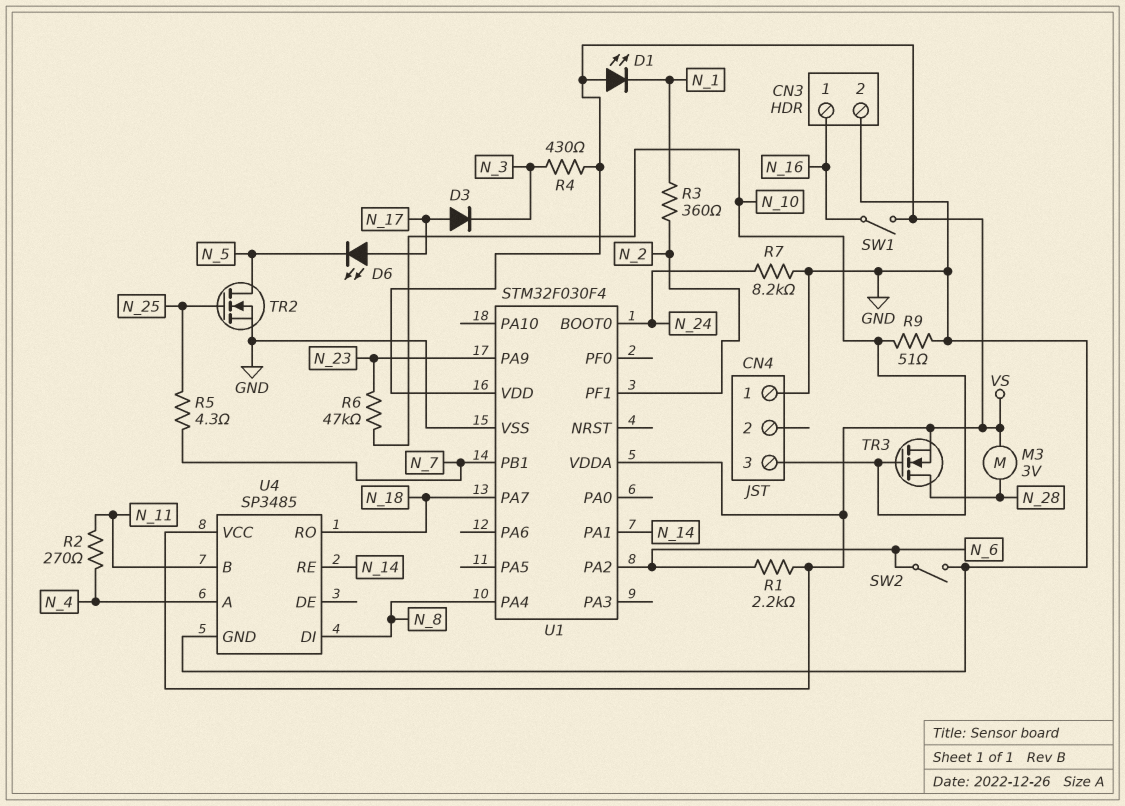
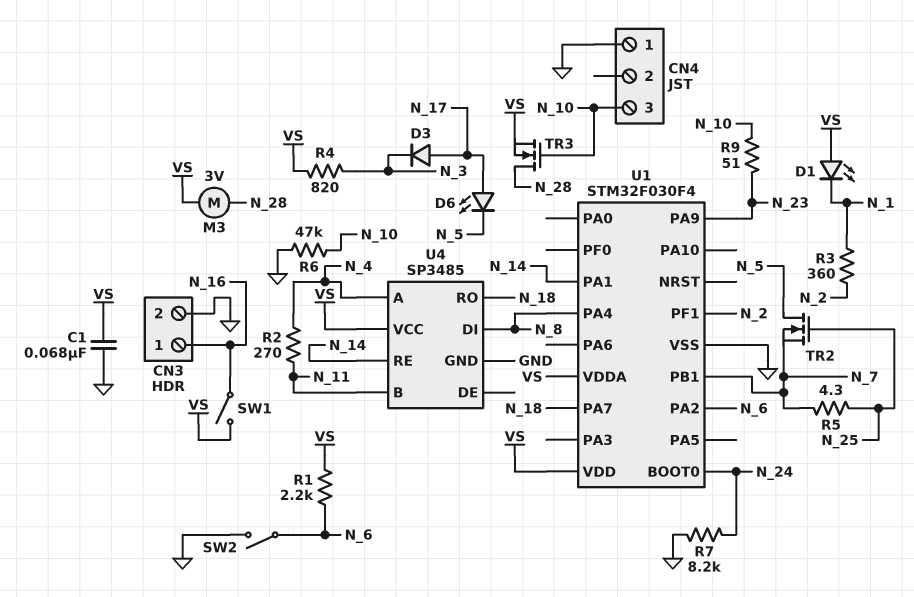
C1: none -> 68nF (GND, VS)
R4: 430 (N_3, VS) -> 820 (N_3, VS)
R6: 47k (N_10, N_23) -> 47k (GND, N_10)
R9: 51 (GND, N_10) -> 51 (N_10, N_23)
TR2: NMOS (G N_25, D N_5, S GND) -> NMOS (G N_25, D N_5, S N_7)

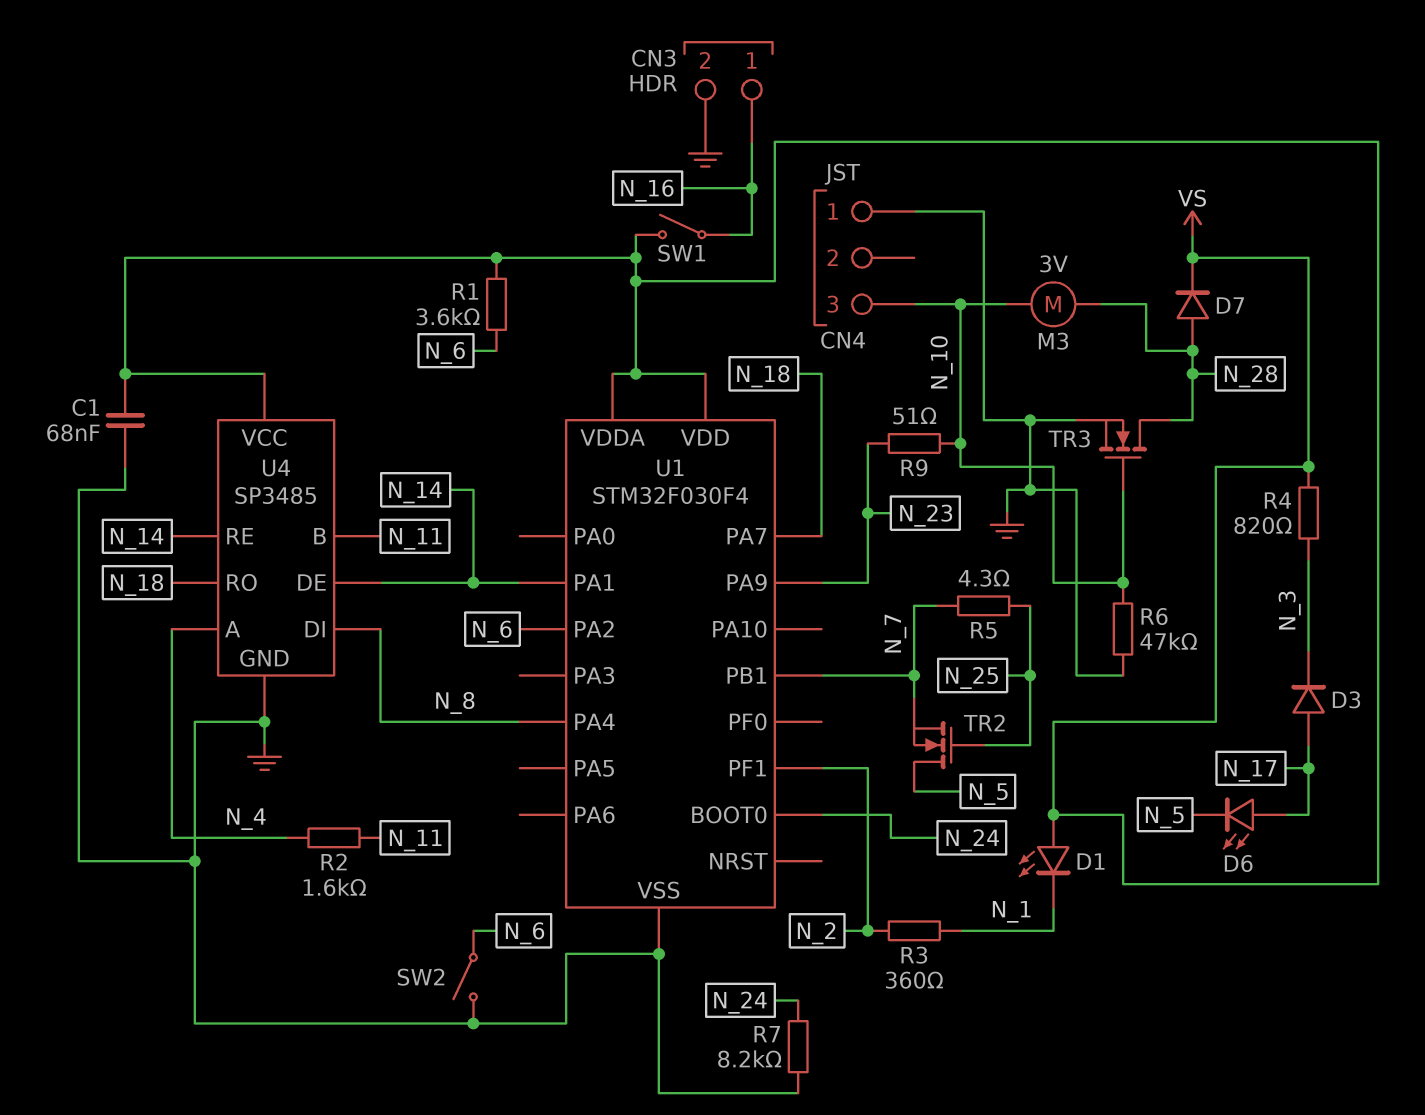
D7: none -> diode (A N_28, K VS)
M3: motor 3V (N_28, VS) -> motor 3V (N_10, N_28)
R1: 2.2k (N_6, VS) -> 3.6k (N_6, VS)
R2: 270 (N_4, N_11) -> 1.6k (N_4, N_11)
TR3: NMOS (G N_10, D N_28, S VS) -> NMOS (G N_10, D N_28, S GND)
U4 pin DE: none -> N_14

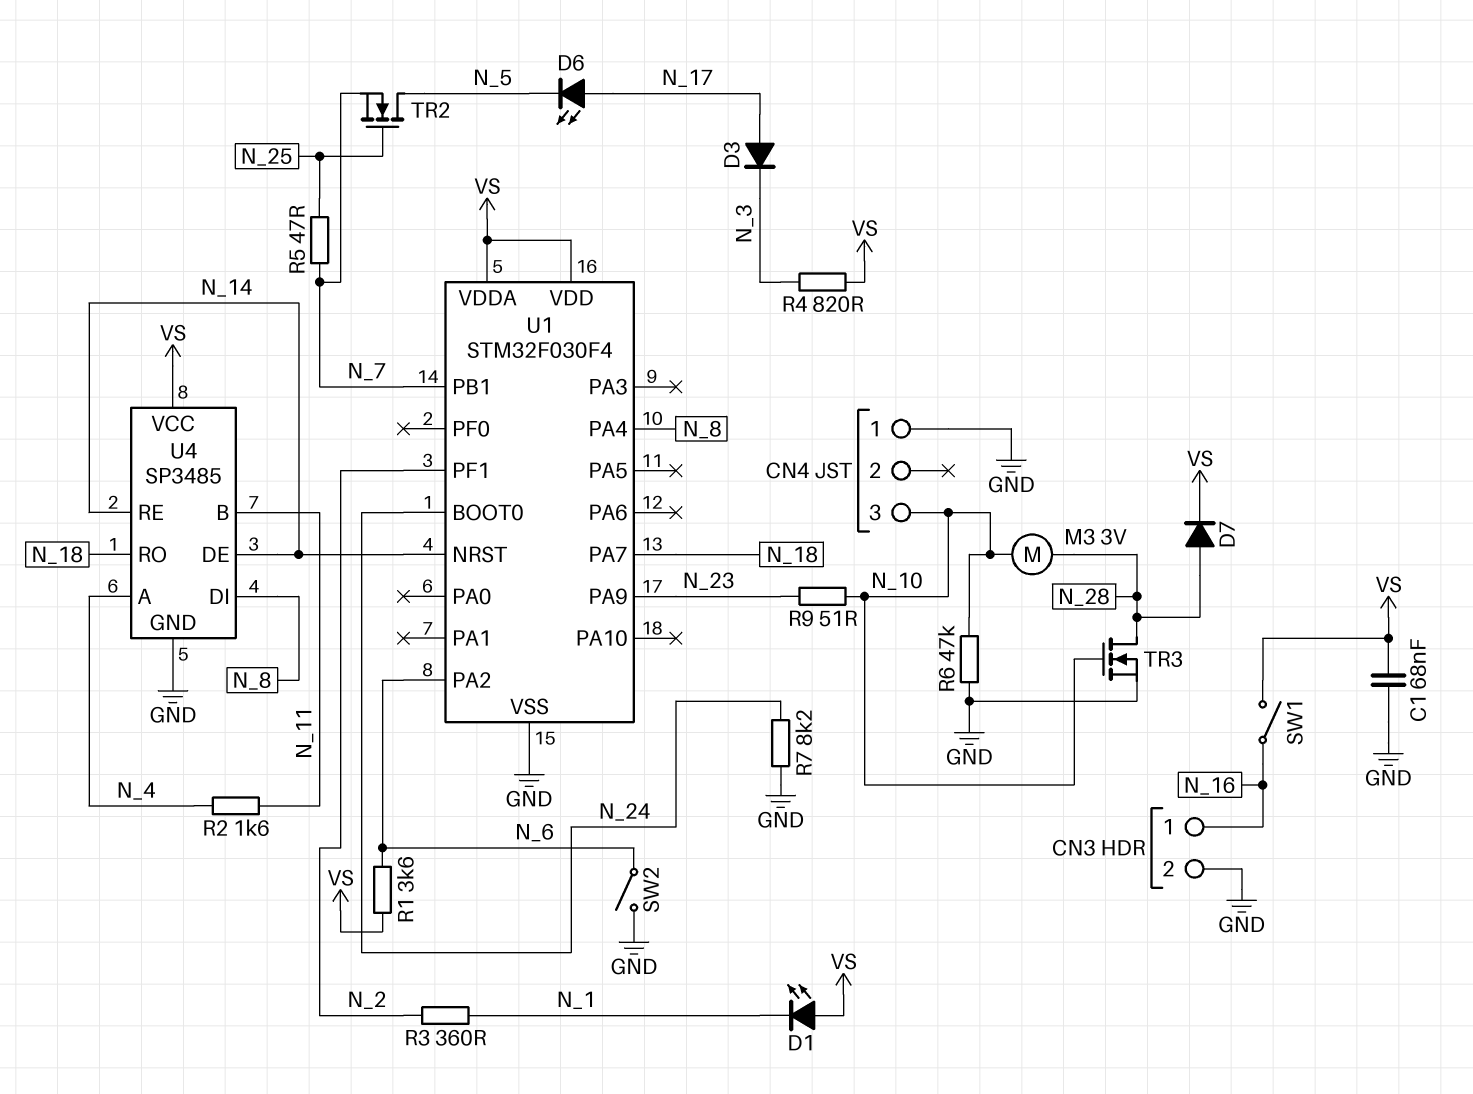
R5: 4.3 (N_7, N_25) -> 47 (N_7, N_25)
U1 pin NRST: none -> N_14
U1 pin PA1: N_14 -> none

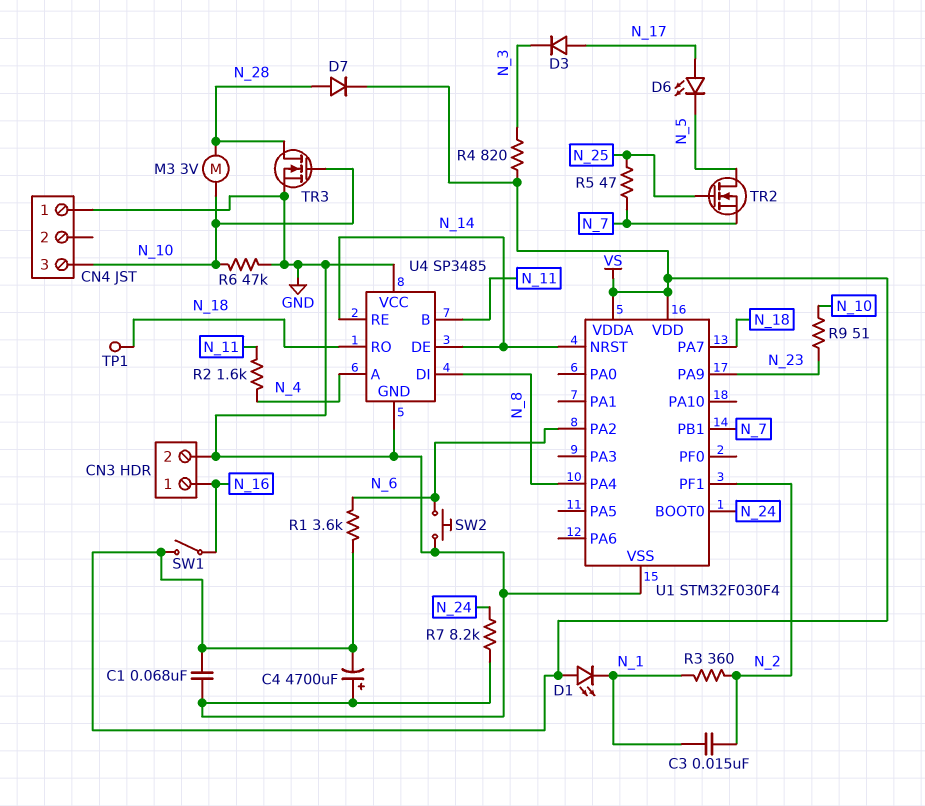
C3: none -> 15nF (N_1, N_2)
C4: none -> 4700uF (plus GND, minus VS)
SW2: switch (GND, N_6) -> button (GND, N_6)
TP1: none -> test point (N_18)
U4 pin VCC: VS -> GND

